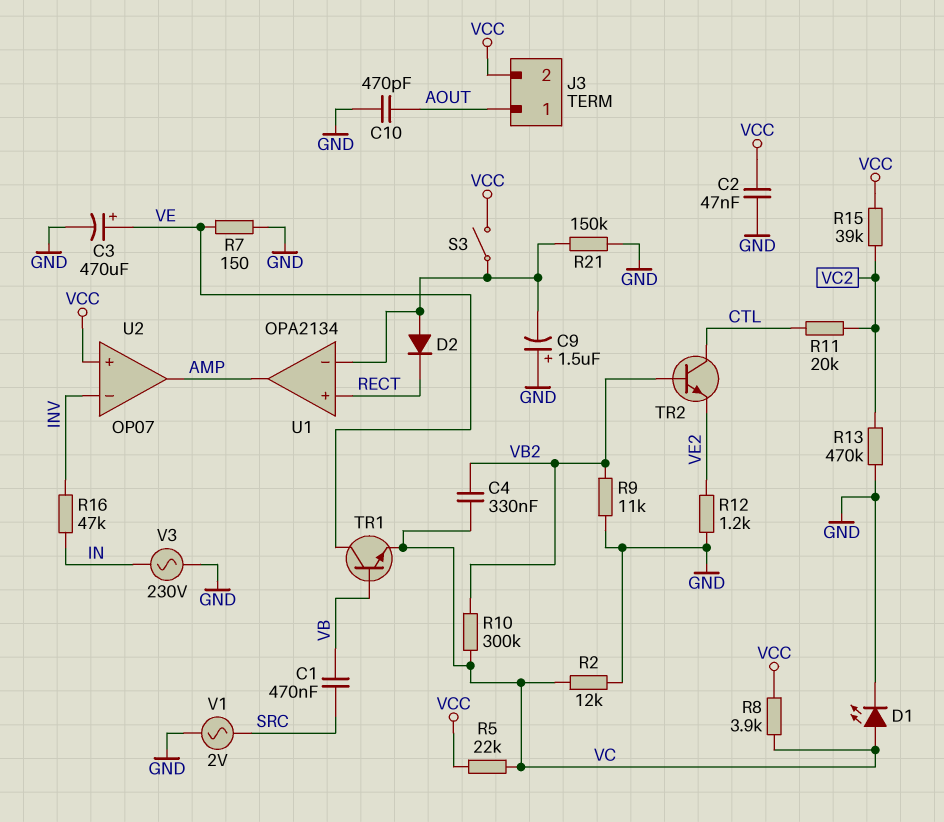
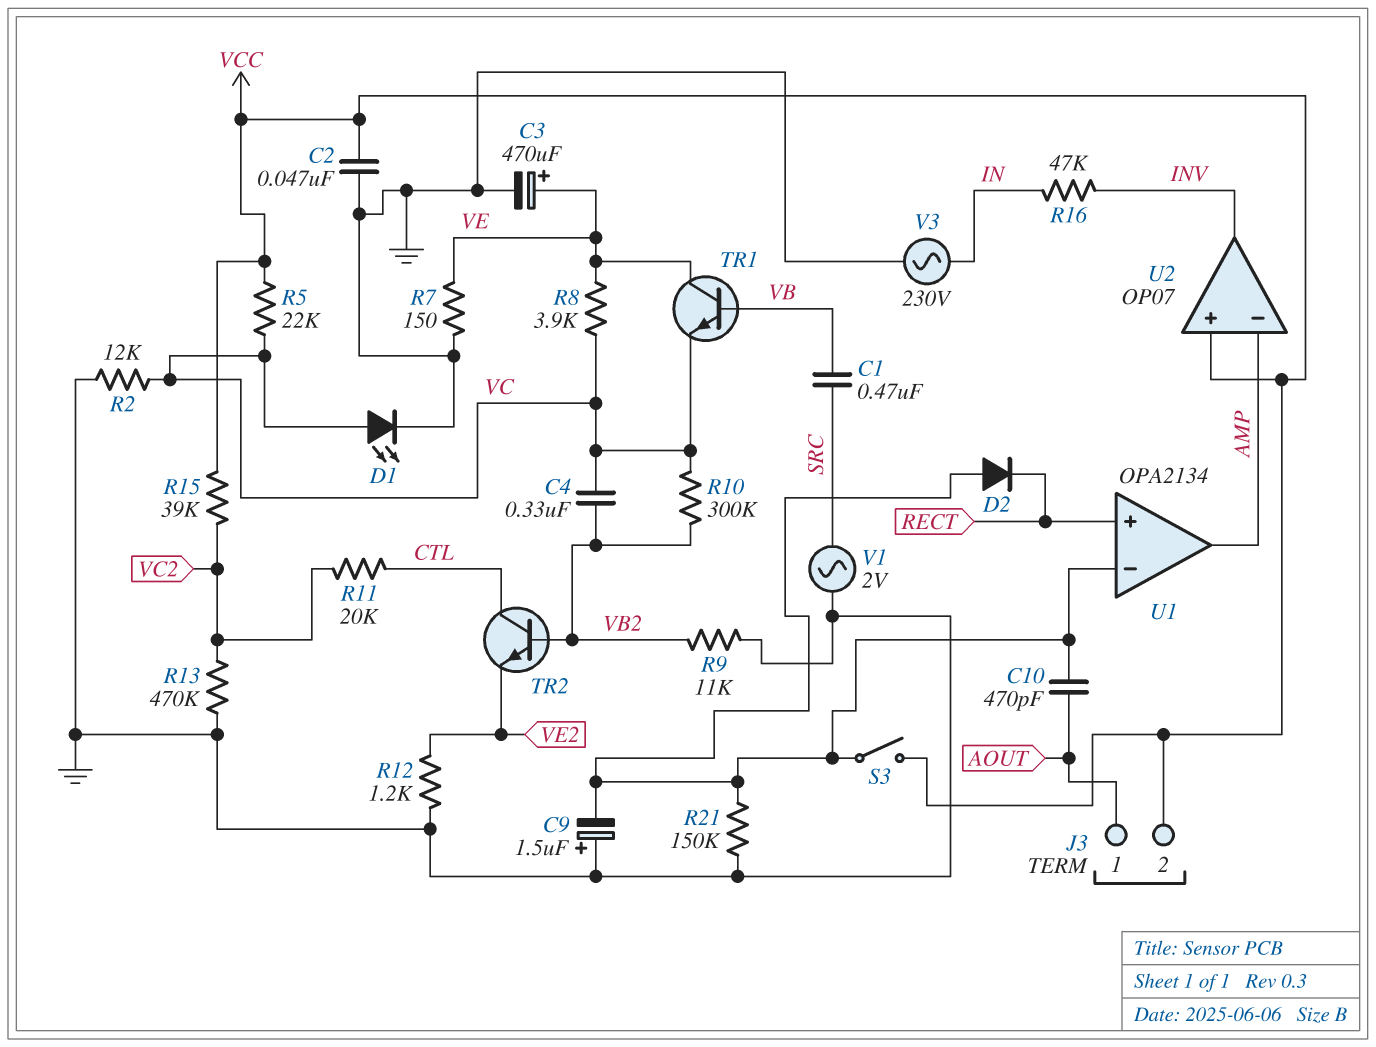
C10: 470pF (AOUT, GND) -> 470pF (AOUT, U1/in-)
R8: 3.9k (VC, VCC) -> 3.9k (VC, VE)
U2 pin in-: INV -> AMP
U2 pin out: AMP -> INV

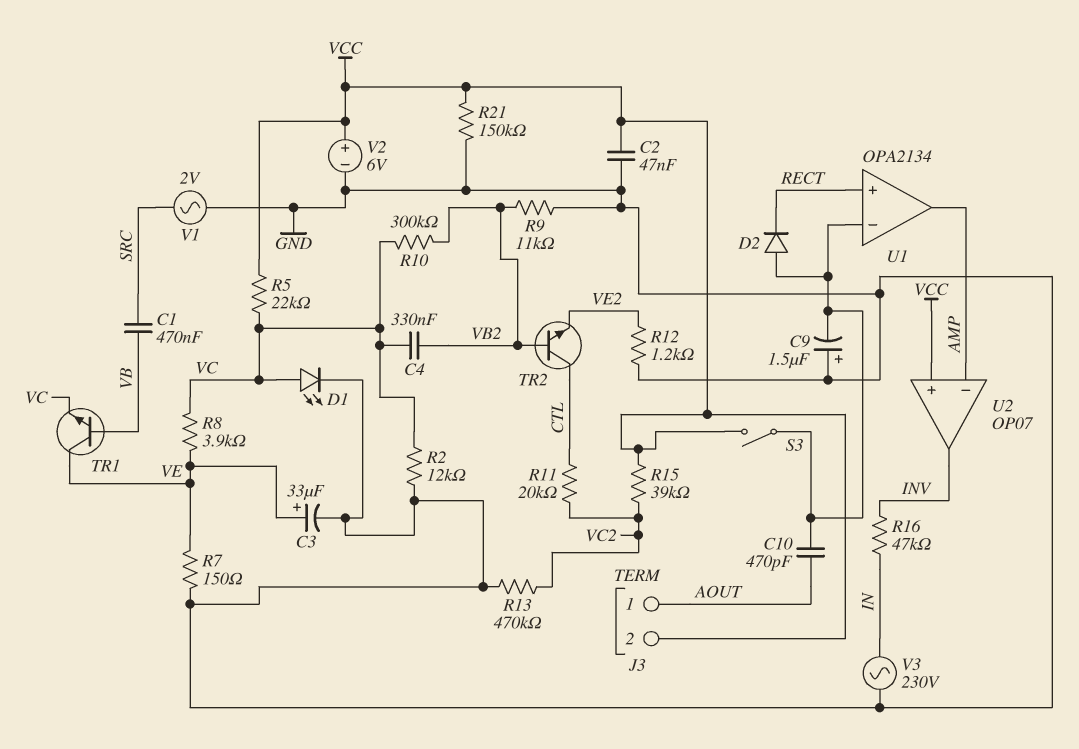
C3: 470uF (plus VE, minus GND) -> 33uF (plus VE, minus GND)
R21: 150k (GND, U1/in-) -> 150k (GND, VCC)
V2: none -> 6V (plus VCC, minus GND)

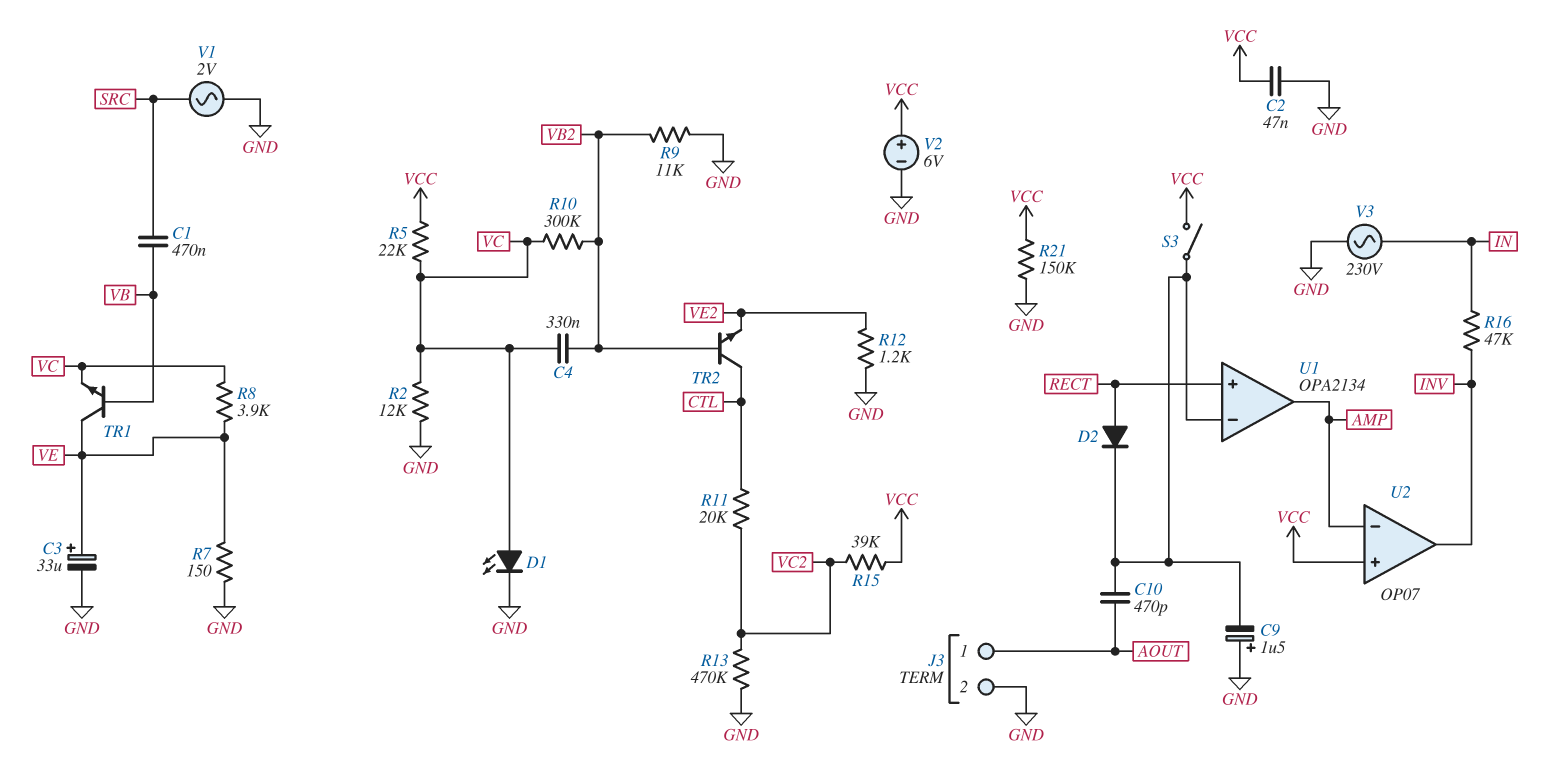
D2: diode (A U1/in-, K RECT) -> diode (A RECT, K U1/in-)
J3 pin 2: VCC -> GND

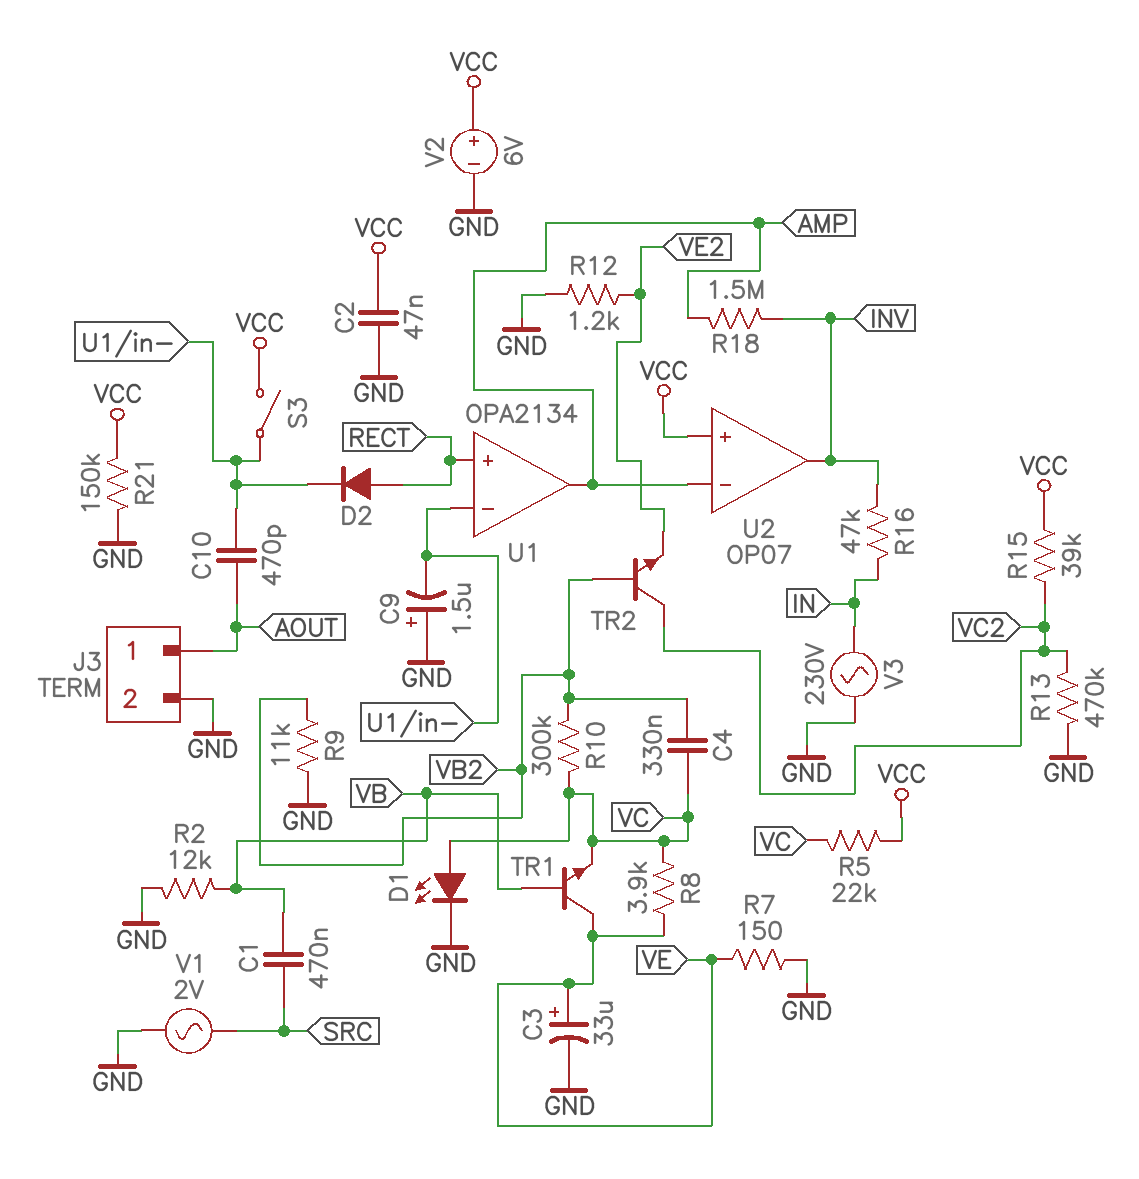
R2: 12k (GND, VC) -> 12k (GND, VB)
R11: 20k (CTL, VC2) -> none
R18: none -> 1.5M (AMP, INV)
TR2: NPN (B VB2, C CTL, E VE2) -> NPN (B VB2, C VC2, E VE2)

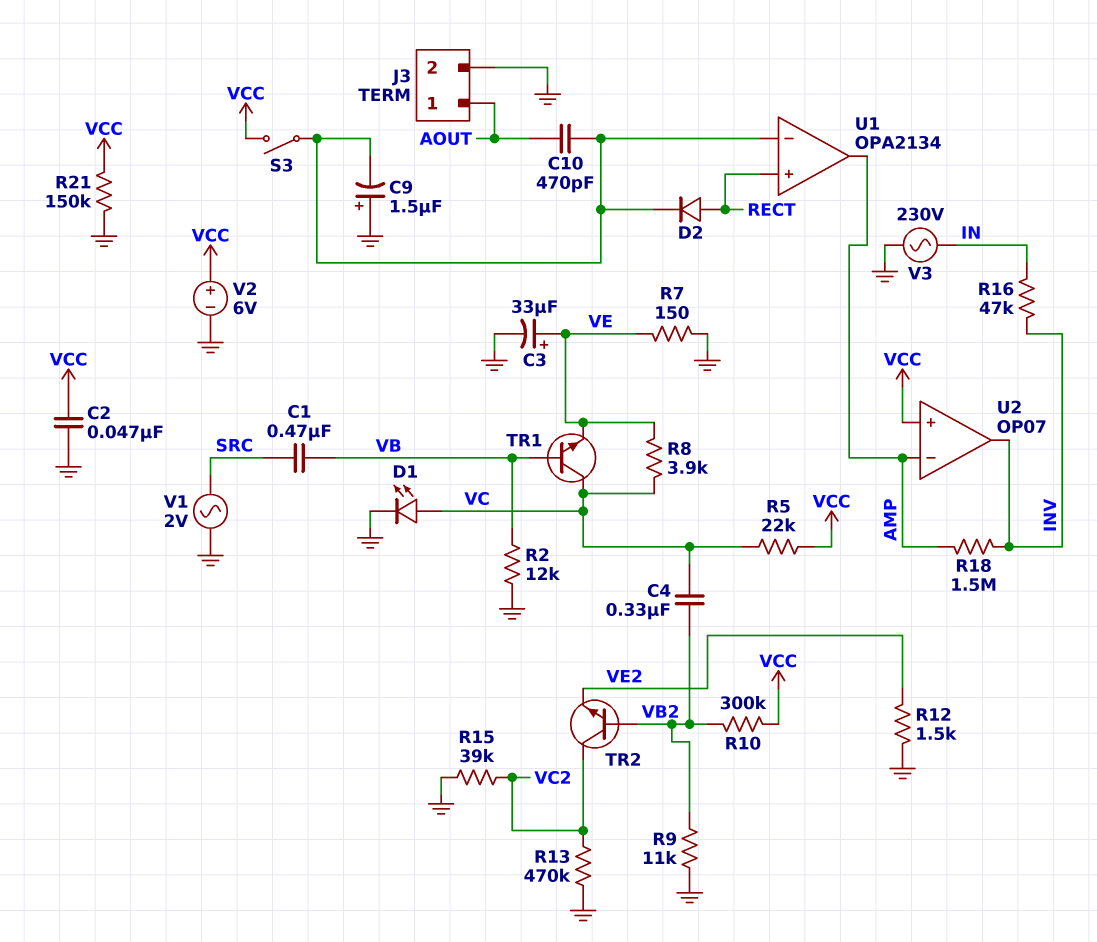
R10: 300k (VB2, VC) -> 300k (VB2, VCC)
R12: 1.2k (GND, VE2) -> 1.5k (GND, VE2)
R15: 39k (VC2, VCC) -> 39k (GND, VC2)
TR1: NPN (B VB, C VE, E VC) -> NPN (B VB, C VC, E VE)

